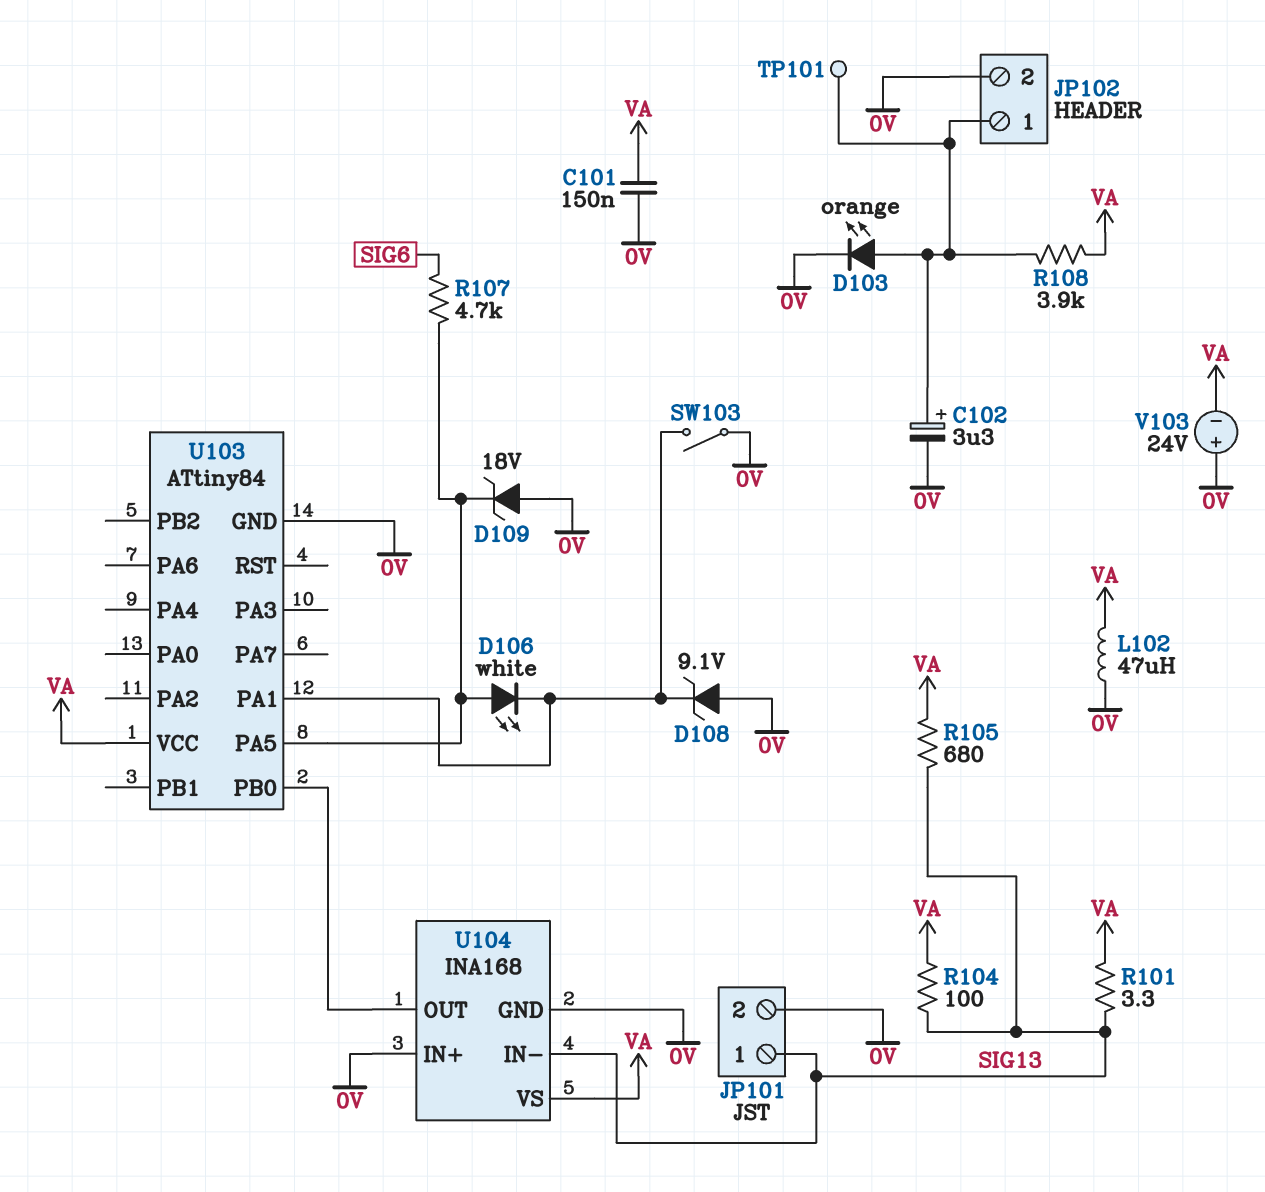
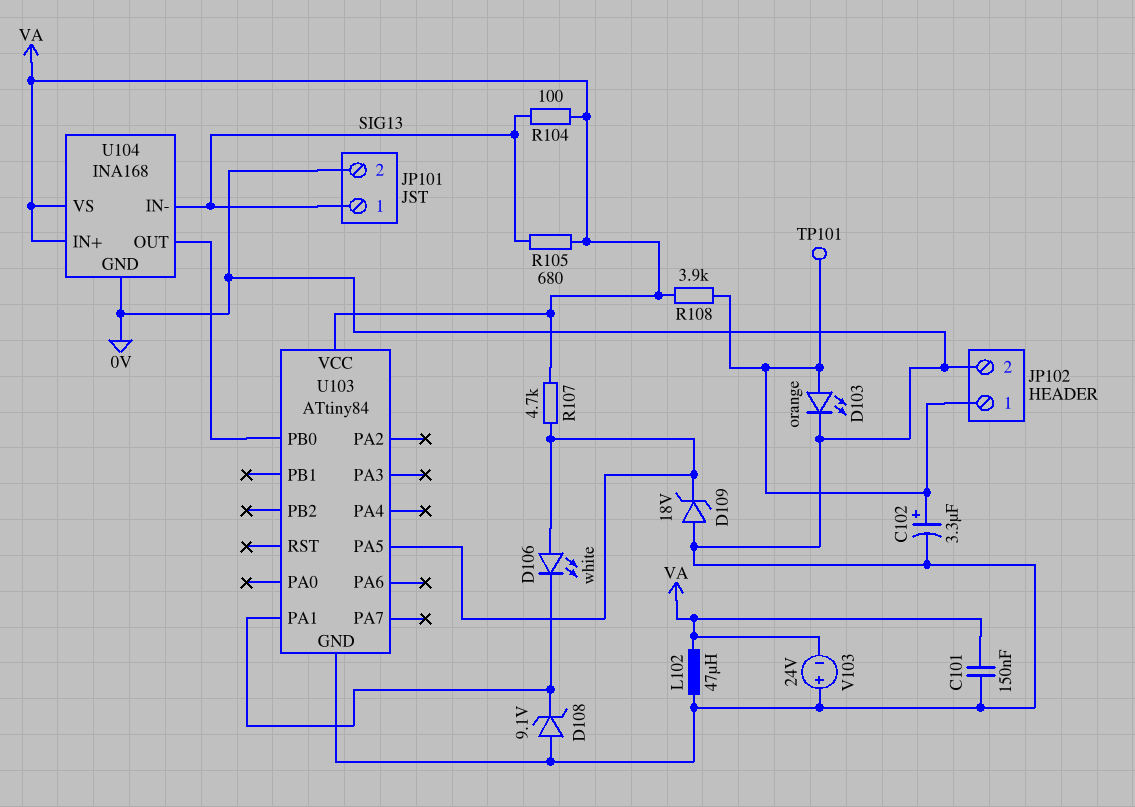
R101: 3.3 (SIG13, VA) -> none
R107: 4.7k (SIG6, U103/PA5) -> 4.7k (U103/PA5, VA)
SW103: switch (0V, U103/PA1) -> none
U104 pin IN+: 0V -> VA

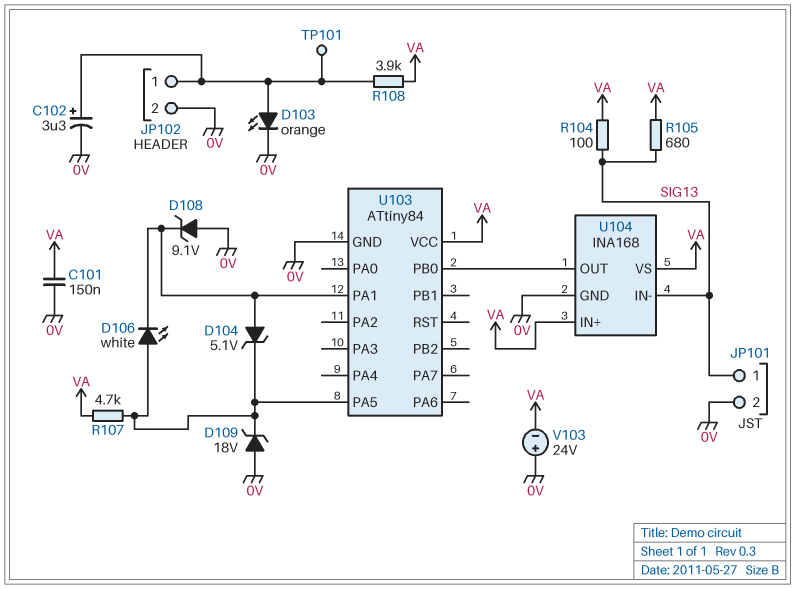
D104: none -> zener 5.1V (A U103/PA1, K U103/PA5)
L102: 47uH (0V, VA) -> none

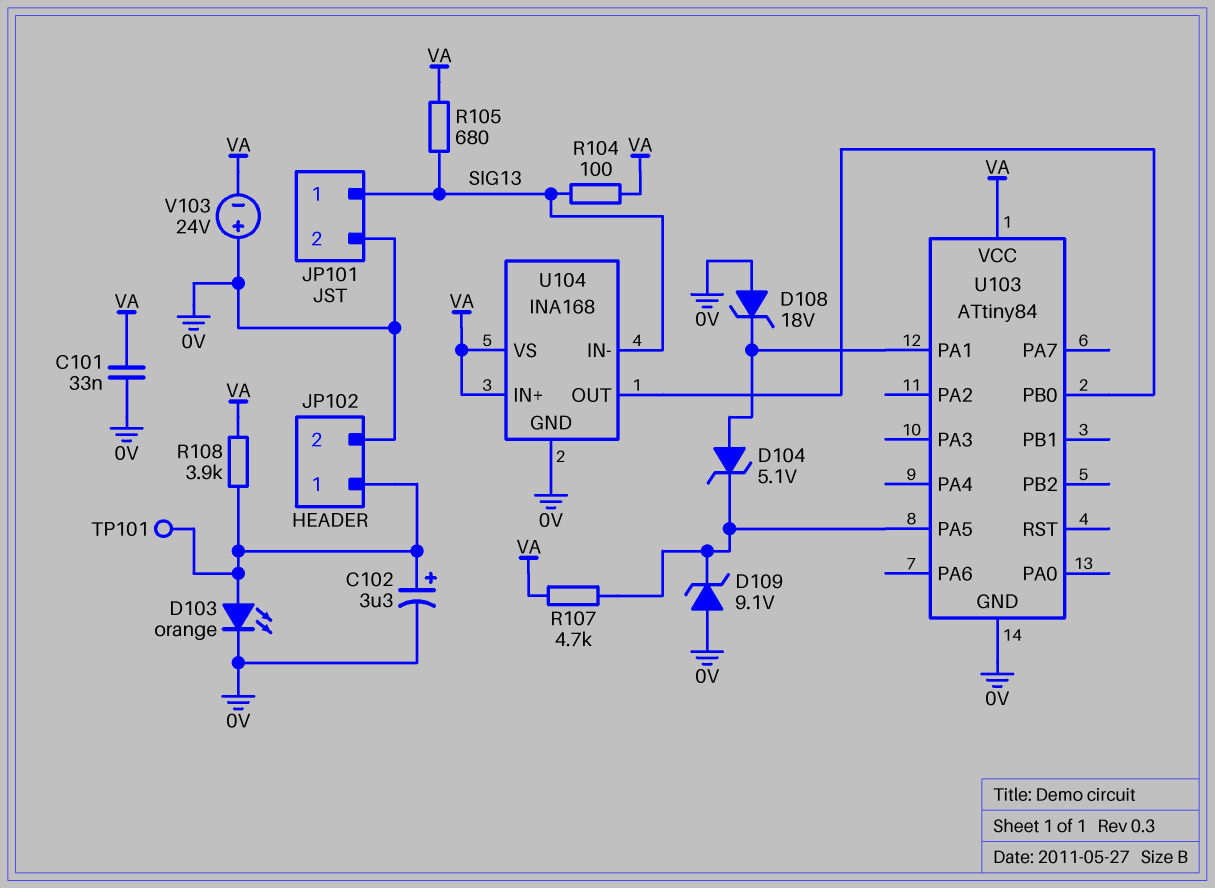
C101: 150nF (0V, VA) -> 33nF (0V, VA)
D106: LED white (A U103/PA5, K U103/PA1) -> none
D108: zener 9.1V (A 0V, K U103/PA1) -> zener 18V (A 0V, K U103/PA1)
D109: zener 18V (A 0V, K U103/PA5) -> zener 9.1V (A 0V, K U103/PA5)

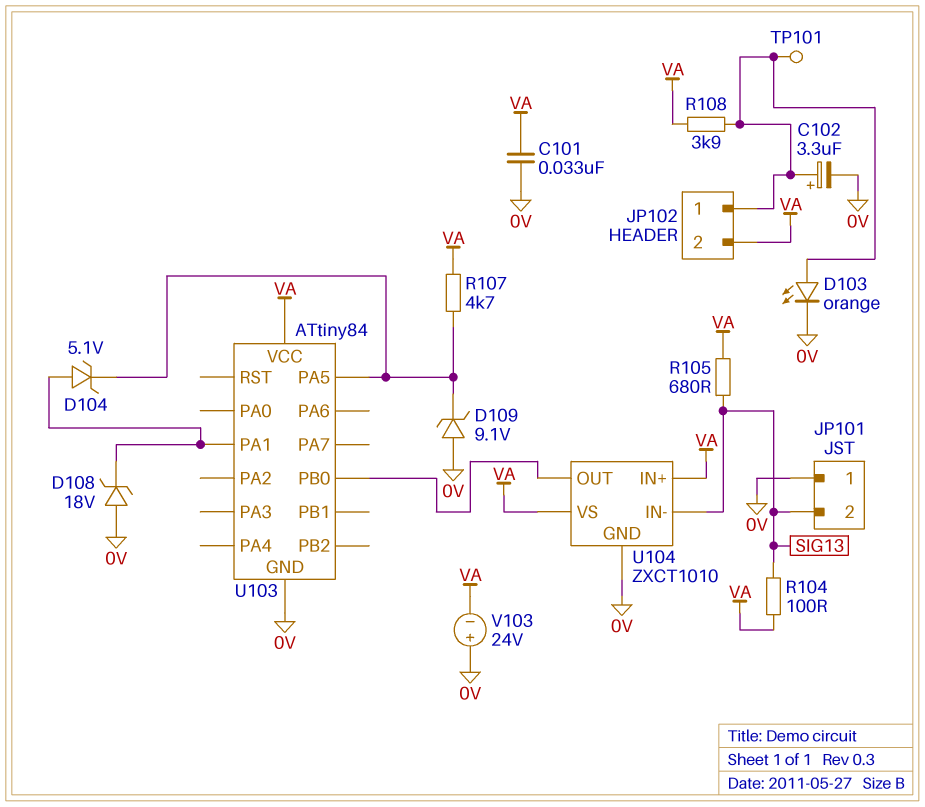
JP101 pin 1: SIG13 -> 0V
JP101 pin 2: 0V -> SIG13
JP102 pin 2: 0V -> VA
U104: INA168 -> ZXCT1010

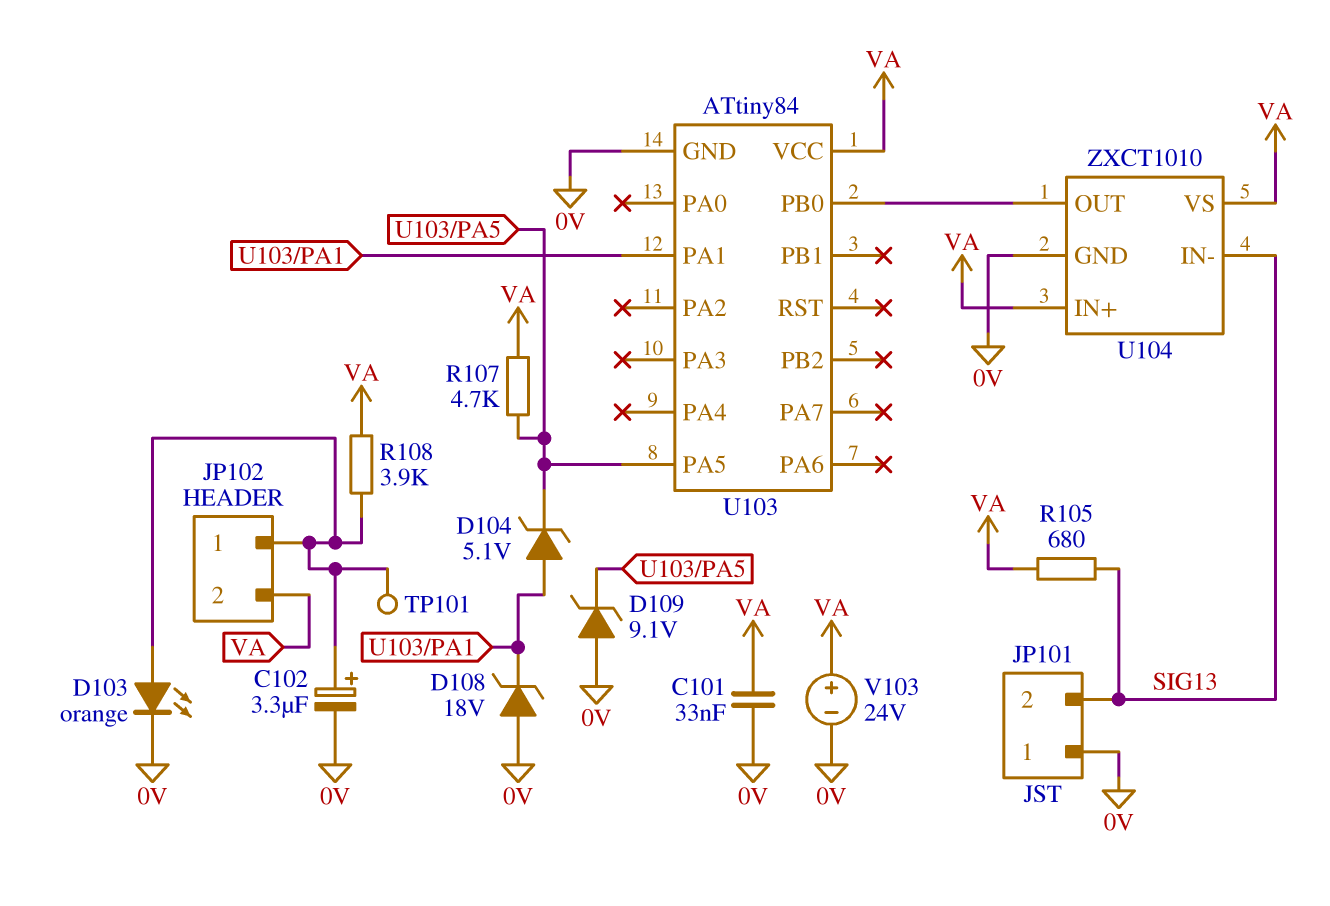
R104: 100 (SIG13, VA) -> none
V103: 24V (plus 0V, minus VA) -> 24V (plus VA, minus 0V)

